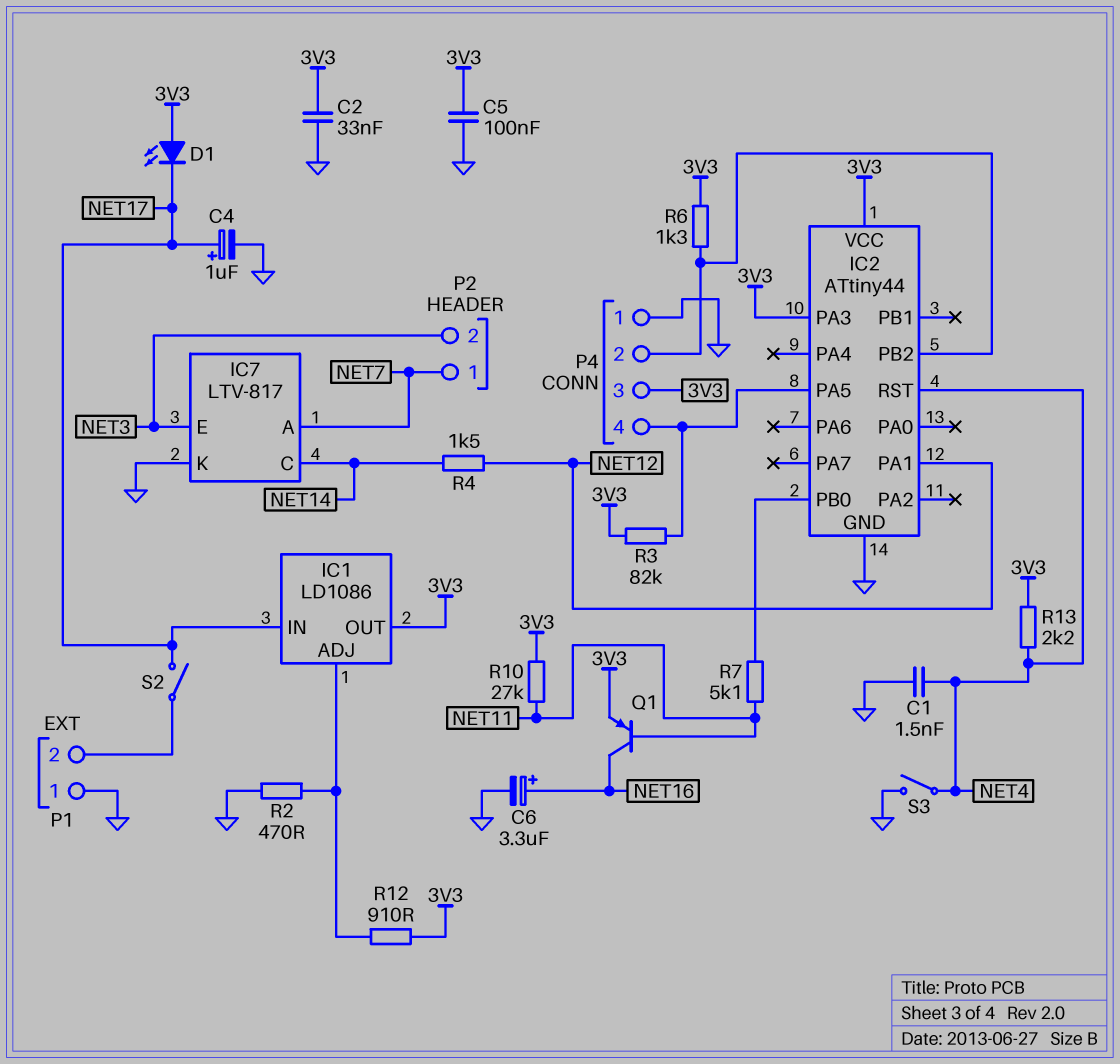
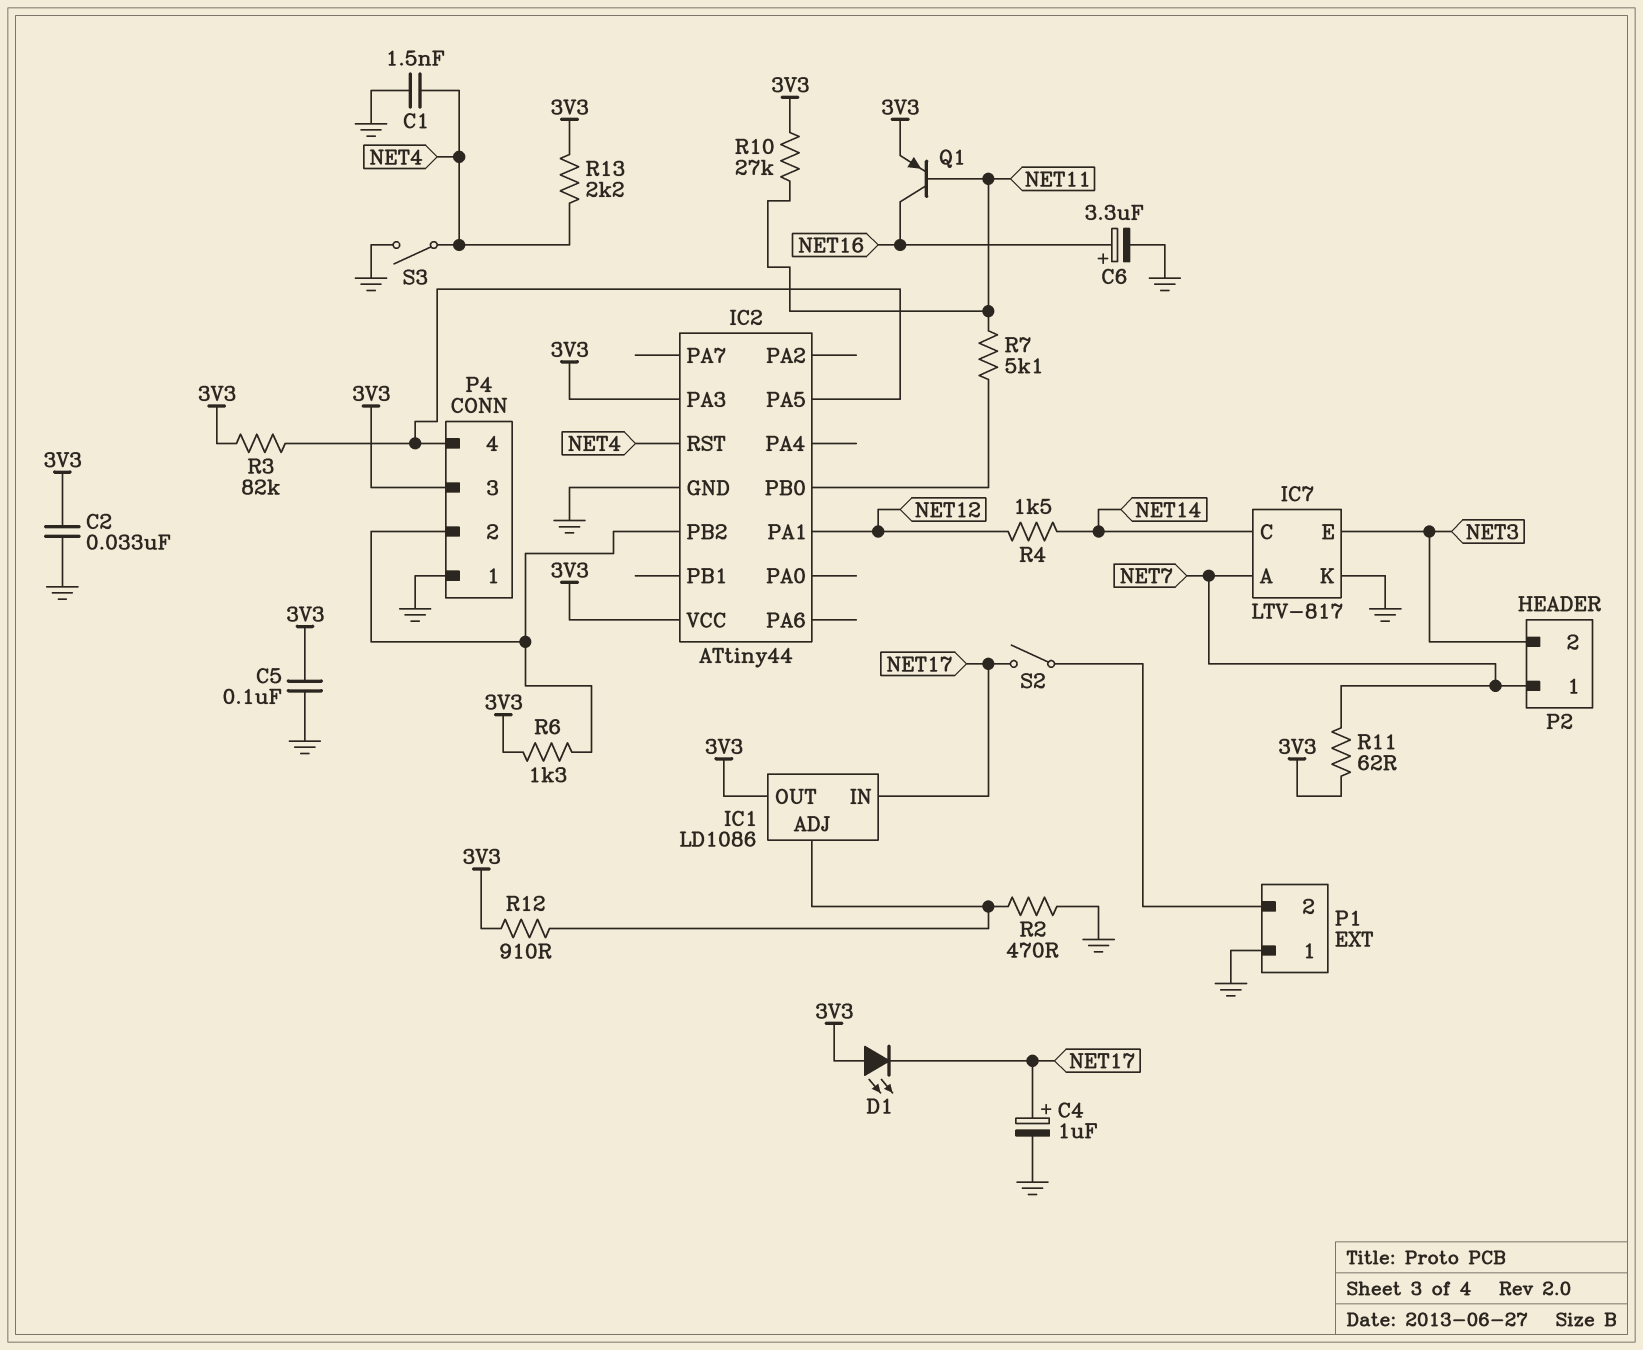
R11: none -> 62 (3V3, NET7)

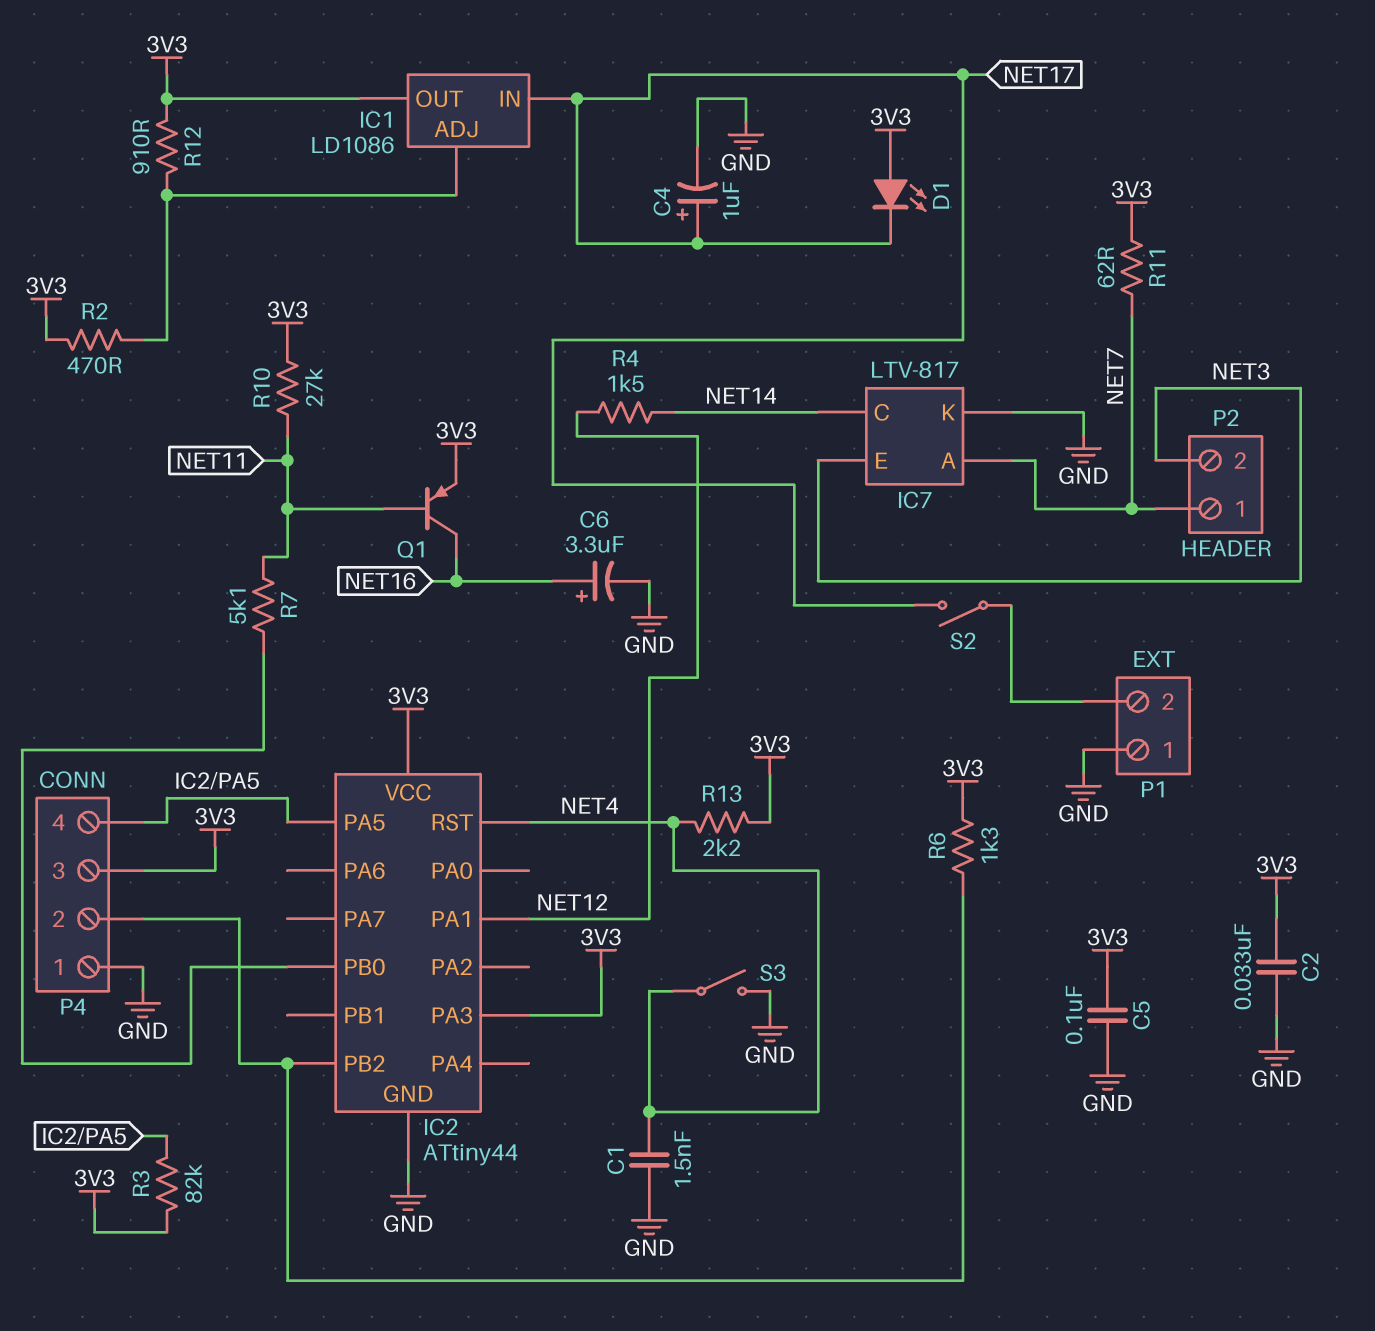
R2: 470 (GND, IC1/ADJ) -> 470 (3V3, IC1/ADJ)

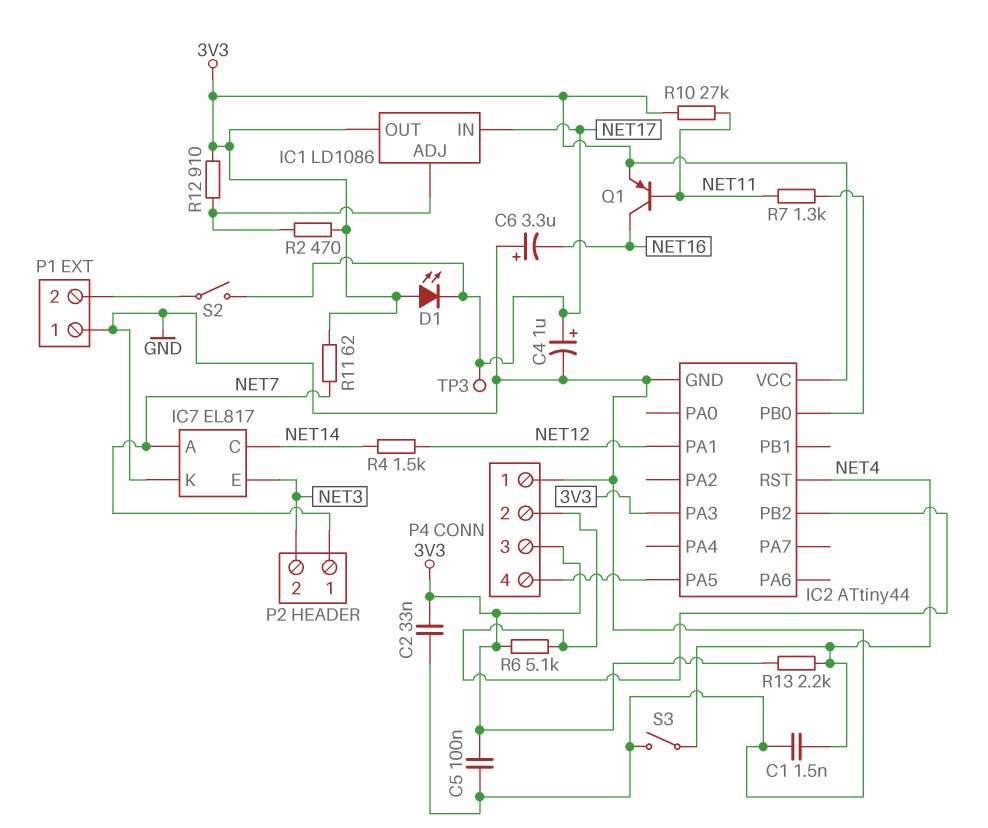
C6: 3.3uF (plus NET16, minus GND) -> 3.3uF (plus GND, minus NET16)
IC7: LTV-817 -> EL817
R3: 82k (3V3, IC2/PA5) -> none
R6: 1.3k (3V3, IC2/PB2) -> 5.1k (3V3, IC2/PB2)
R7: 5.1k (IC2/PB0, NET11) -> 1.3k (IC2/PB0, NET11)
TP3: none -> test point (NET17)

